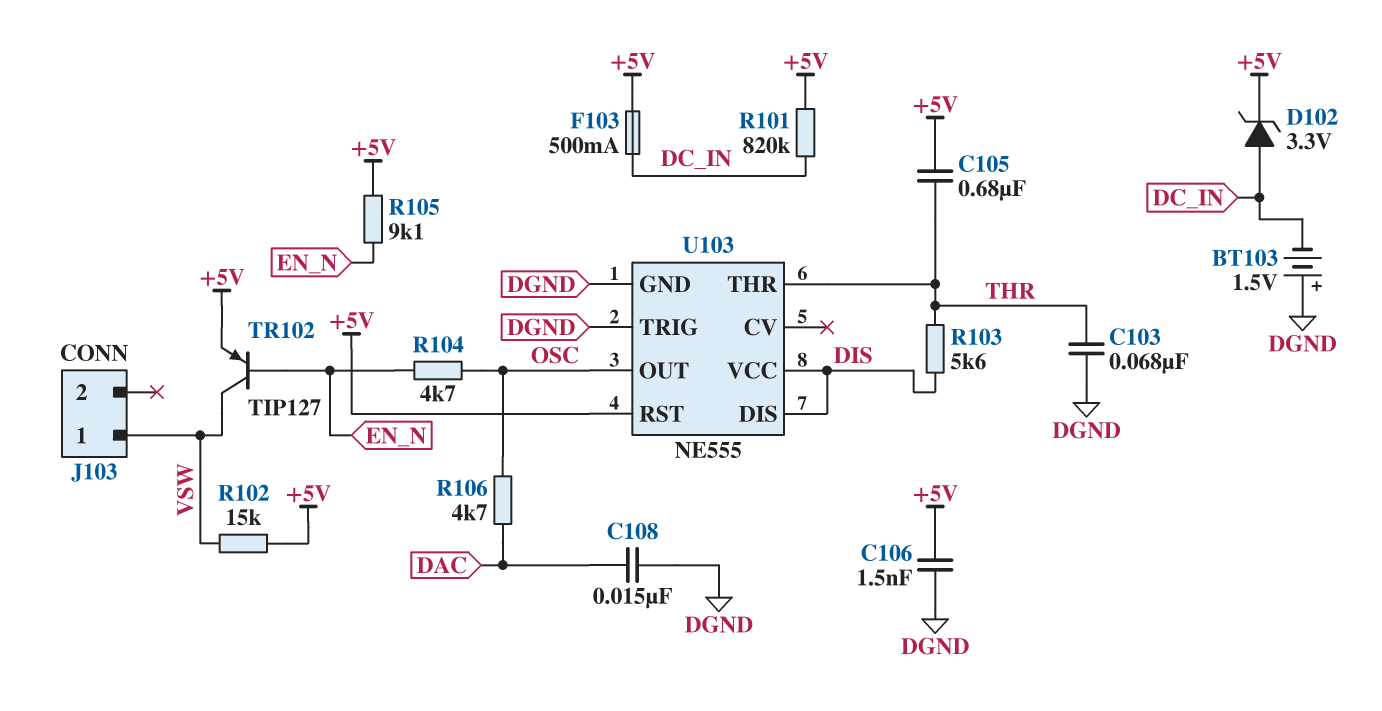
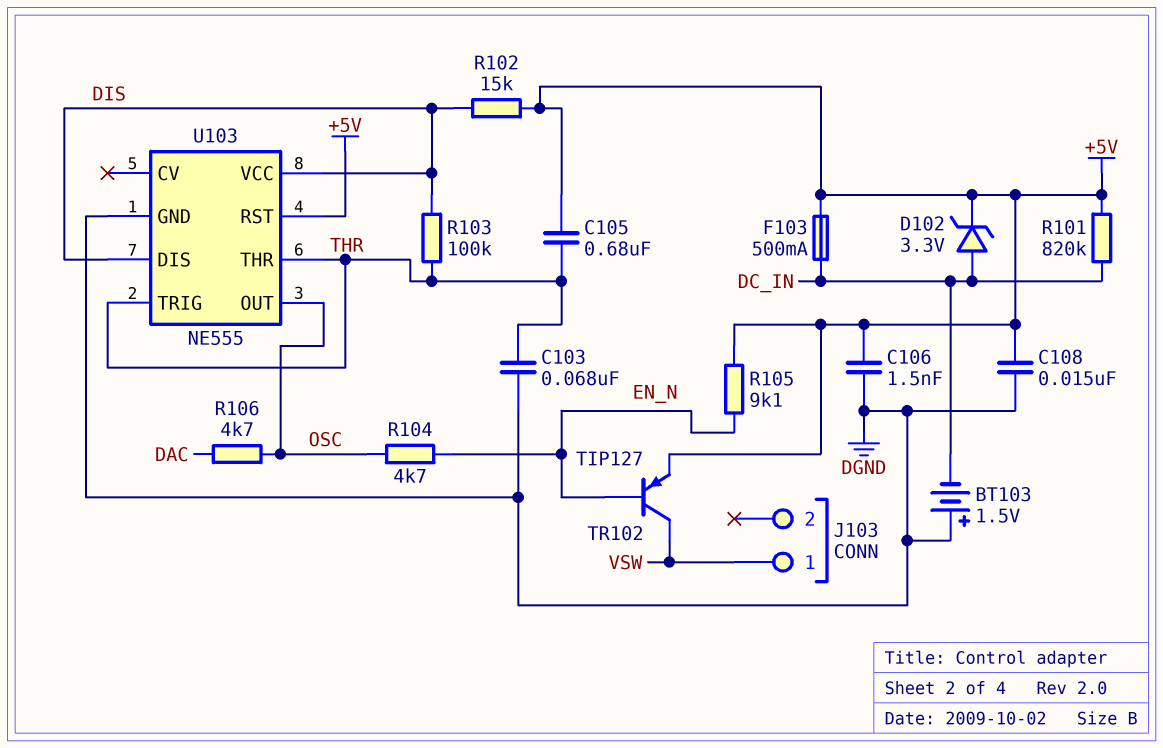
C108: 15nF (DAC, DGND) -> 15nF (+5V, DGND)
R102: 15k (+5V, VSW) -> 15k (+5V, DIS)
R103: 5.6k (DIS, THR) -> 100k (DIS, THR)
U103 pin TRIG: DGND -> THR

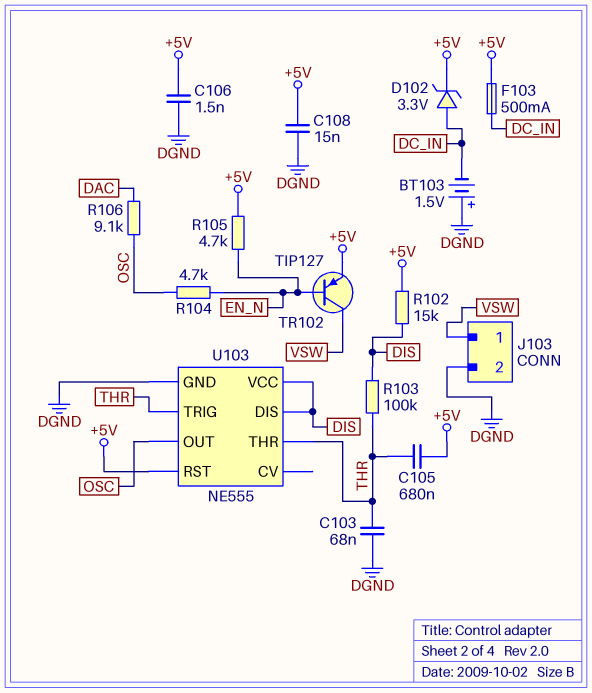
J103 pin 2: none -> DGND
R101: 820k (+5V, DC_IN) -> none
R105: 9.1k (+5V, EN_N) -> 4.7k (+5V, EN_N)
R106: 4.7k (DAC, OSC) -> 9.1k (DAC, OSC)

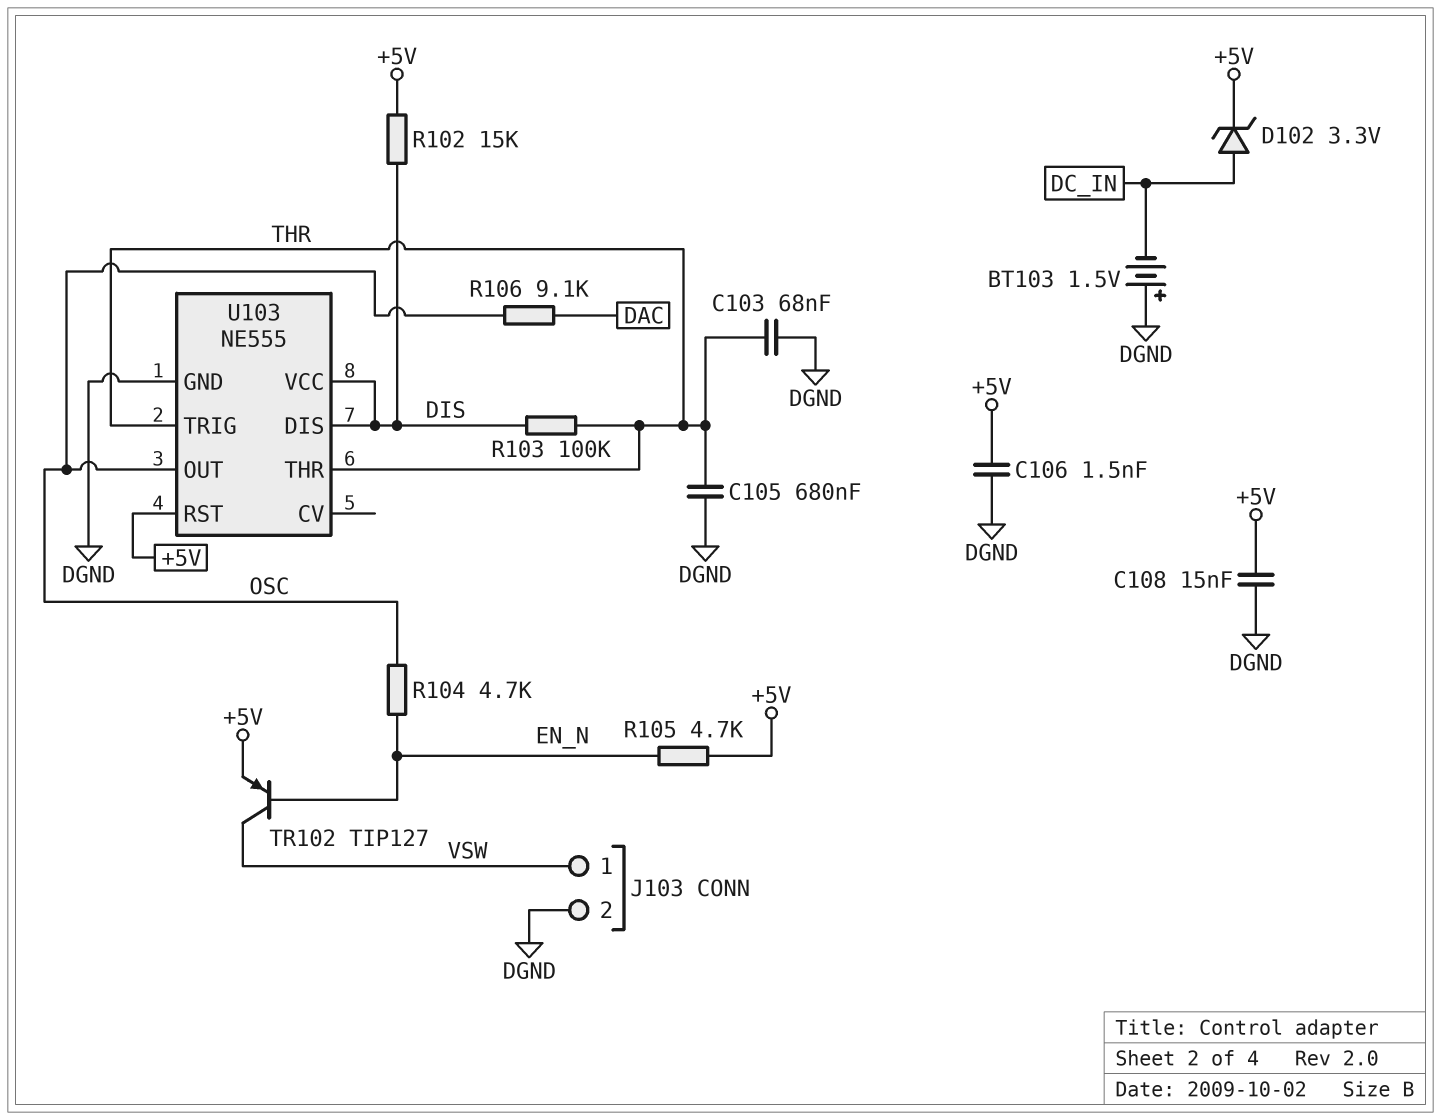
C105: 680nF (+5V, THR) -> 680nF (DGND, THR)
F103: 500mA (+5V, DC_IN) -> none

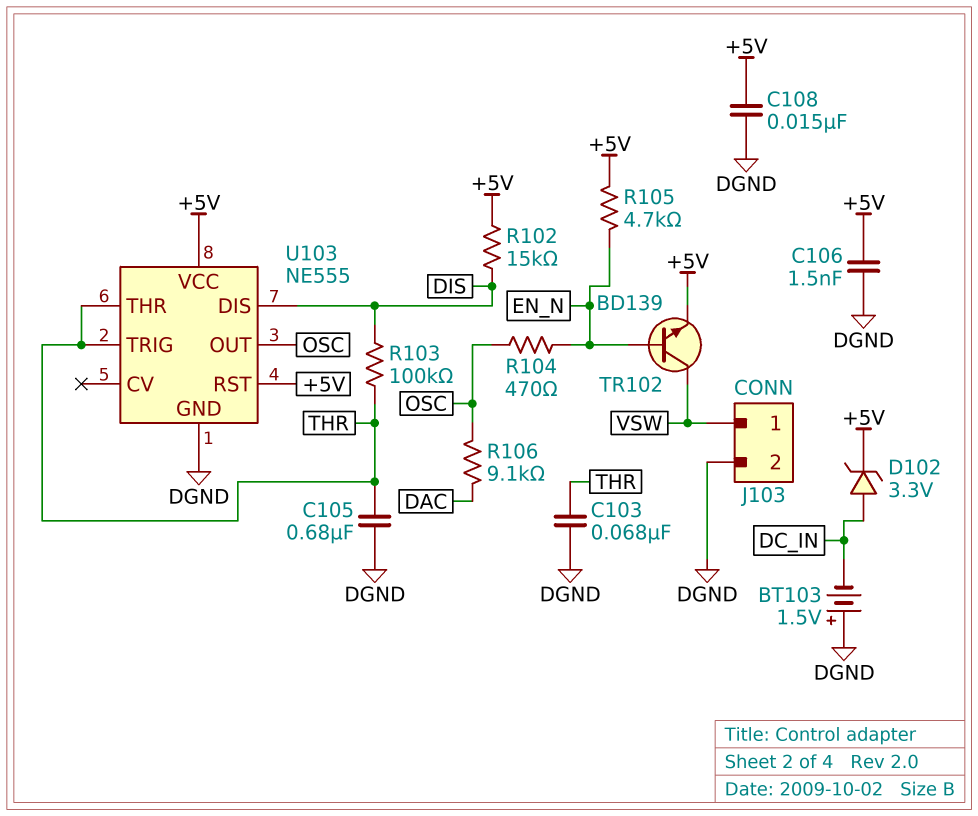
R104: 4.7k (EN_N, OSC) -> 470 (EN_N, OSC)
TR102: PNP TIP127 (B EN_N, C VSW, E +5V) -> NPN BD139 (B EN_N, C VSW, E +5V)
U103 pin VCC: DIS -> +5V

